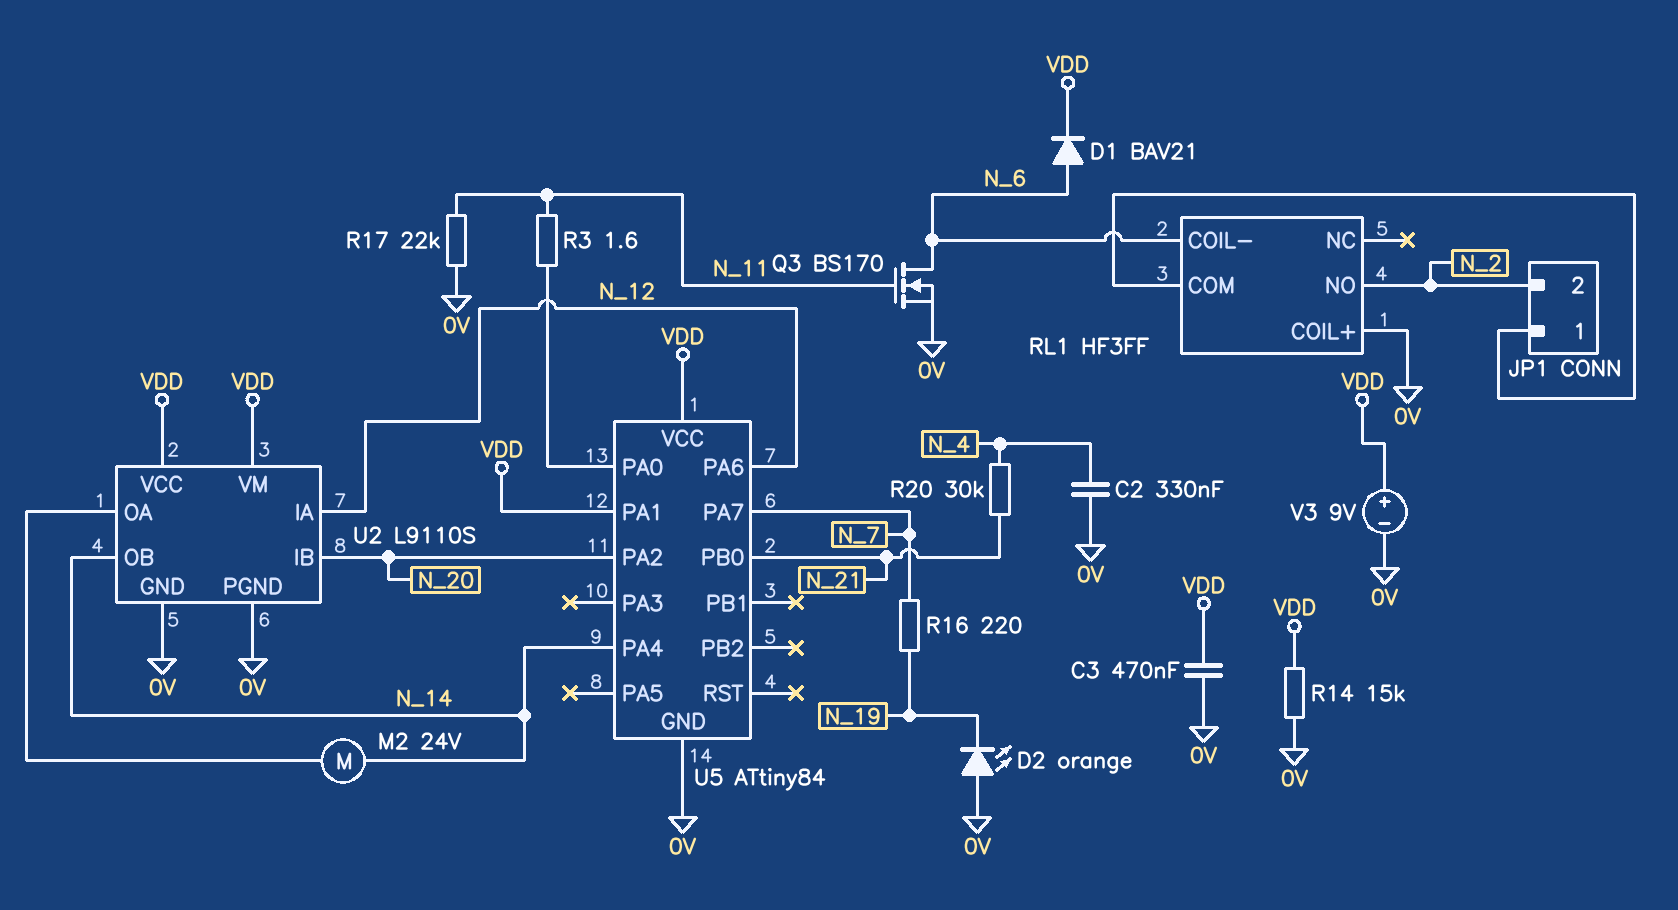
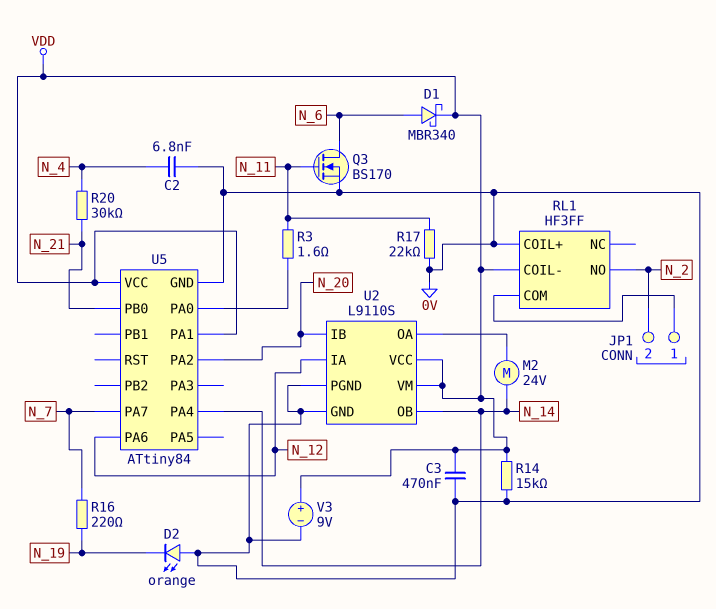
C2: 330nF (0V, N_4) -> 6.8nF (0V, N_4)
D1: diode BAV21 (A N_6, K VDD) -> schottky MBR340 (A N_6, K VDD)
RL1 pin COIL-: N_6 -> VDD

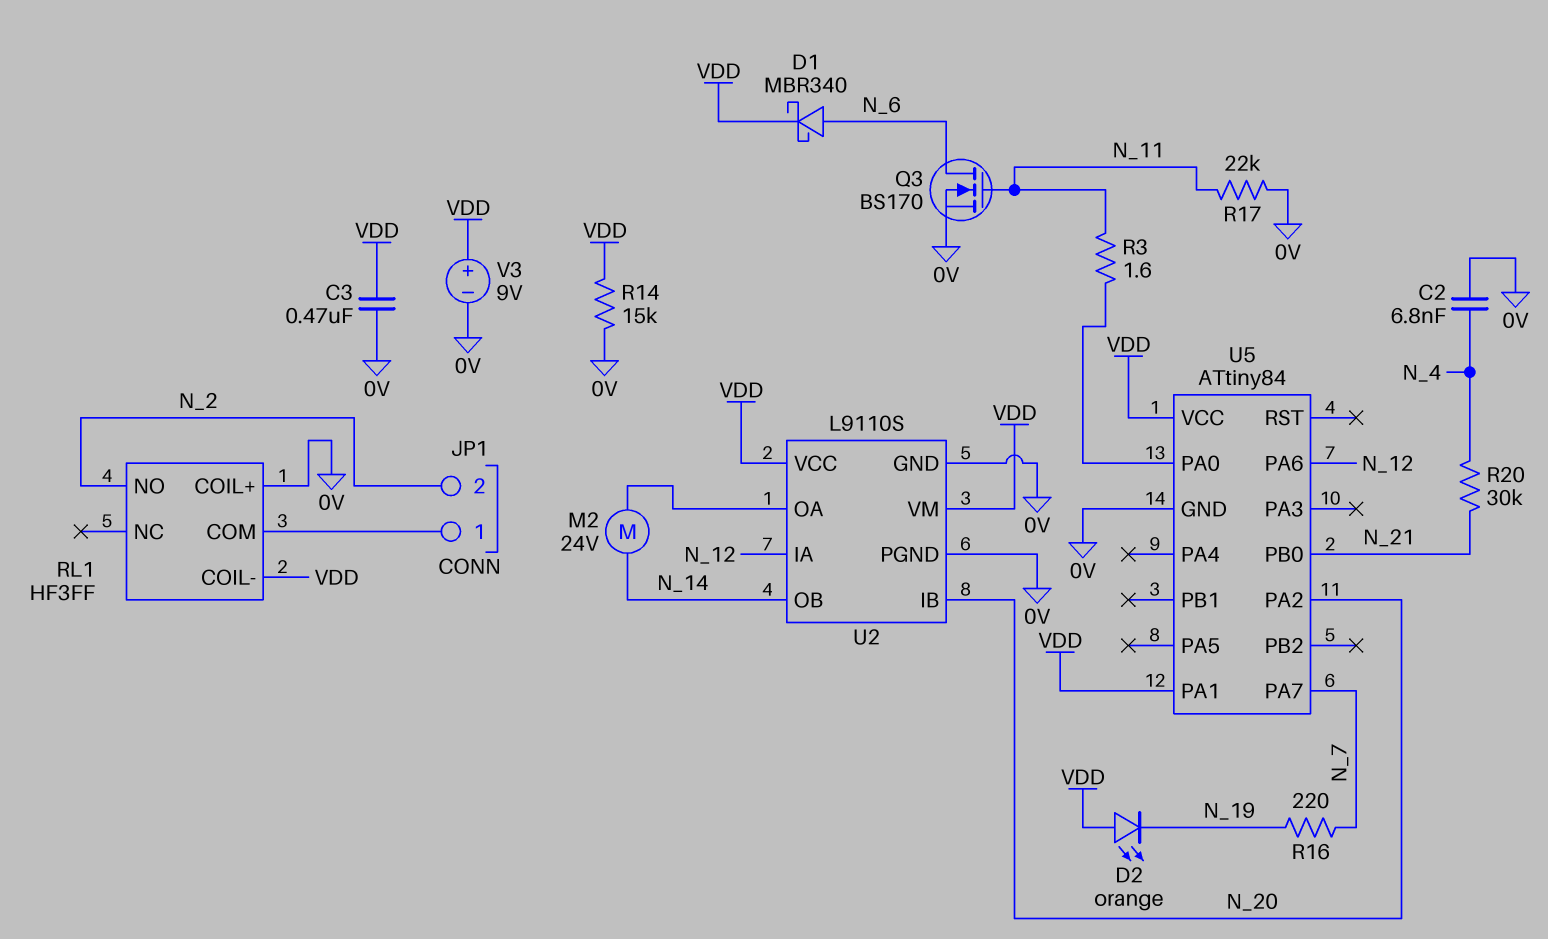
D2: LED orange (A 0V, K N_19) -> LED orange (A VDD, K N_19)
U5 pin PA4: N_14 -> none

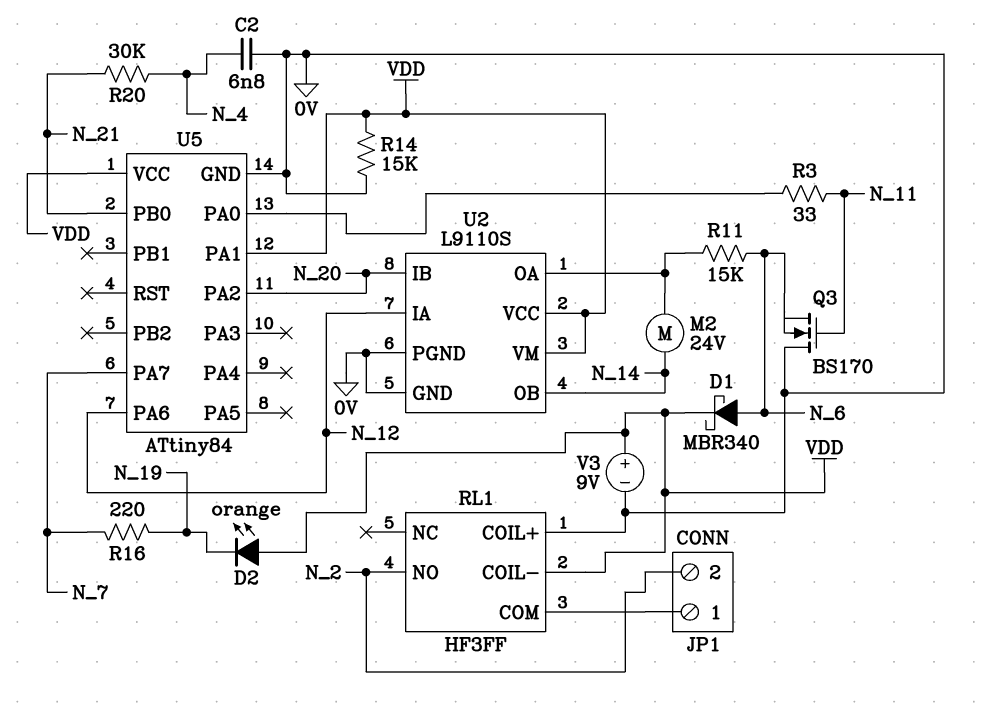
C3: 470nF (0V, VDD) -> none
Q3: NMOS BS170 (G N_11, D N_6, S 0V) -> NMOS BS170 (G N_11, D 0V, S N_6)
R3: 1.6 (N_11, U5/PA0) -> 33 (N_11, U5/PA0)
R11: none -> 15k (N_6, U2/OA)
R17: 22k (0V, N_11) -> none

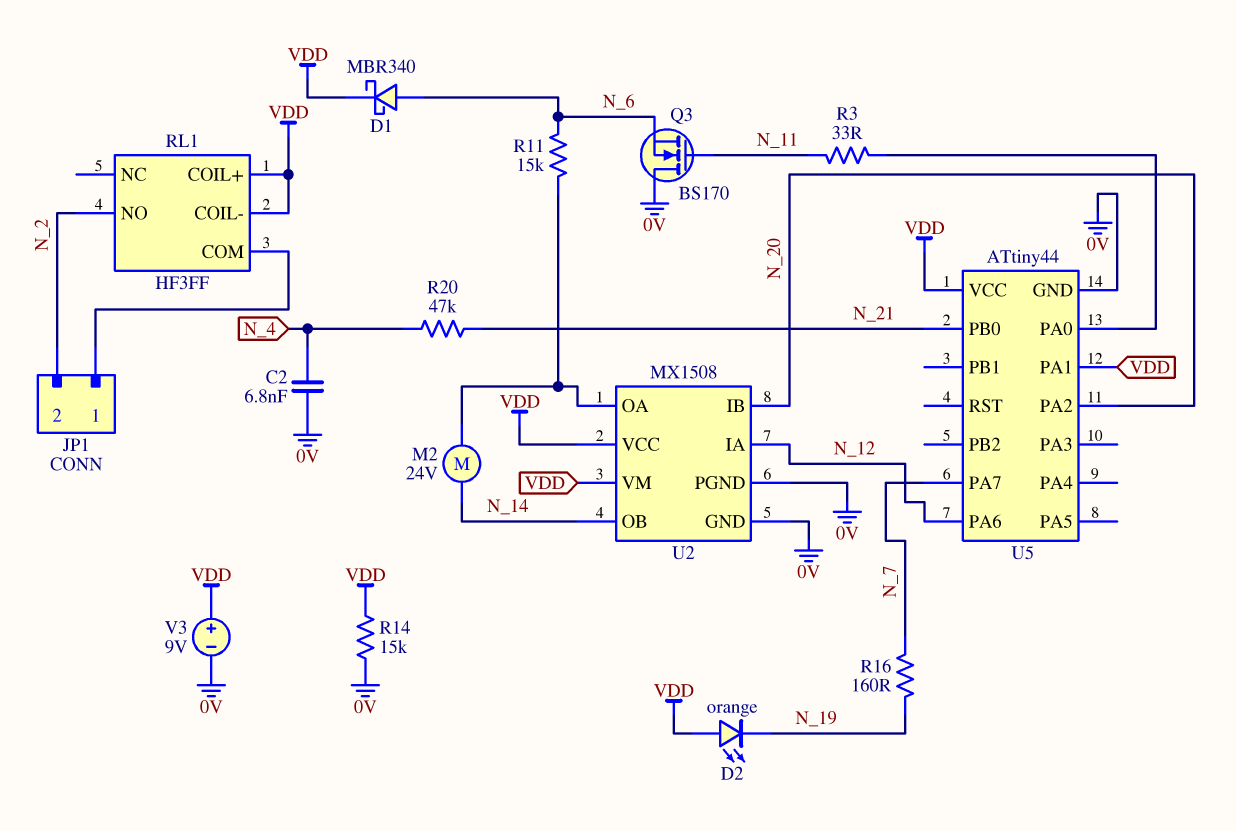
R16: 220 (N_7, N_19) -> 160 (N_7, N_19)
R20: 30k (N_4, N_21) -> 47k (N_4, N_21)
RL1 pin COIL+: 0V -> VDD
U2: L9110S -> MX1508
U5: ATtiny84 -> ATtiny44

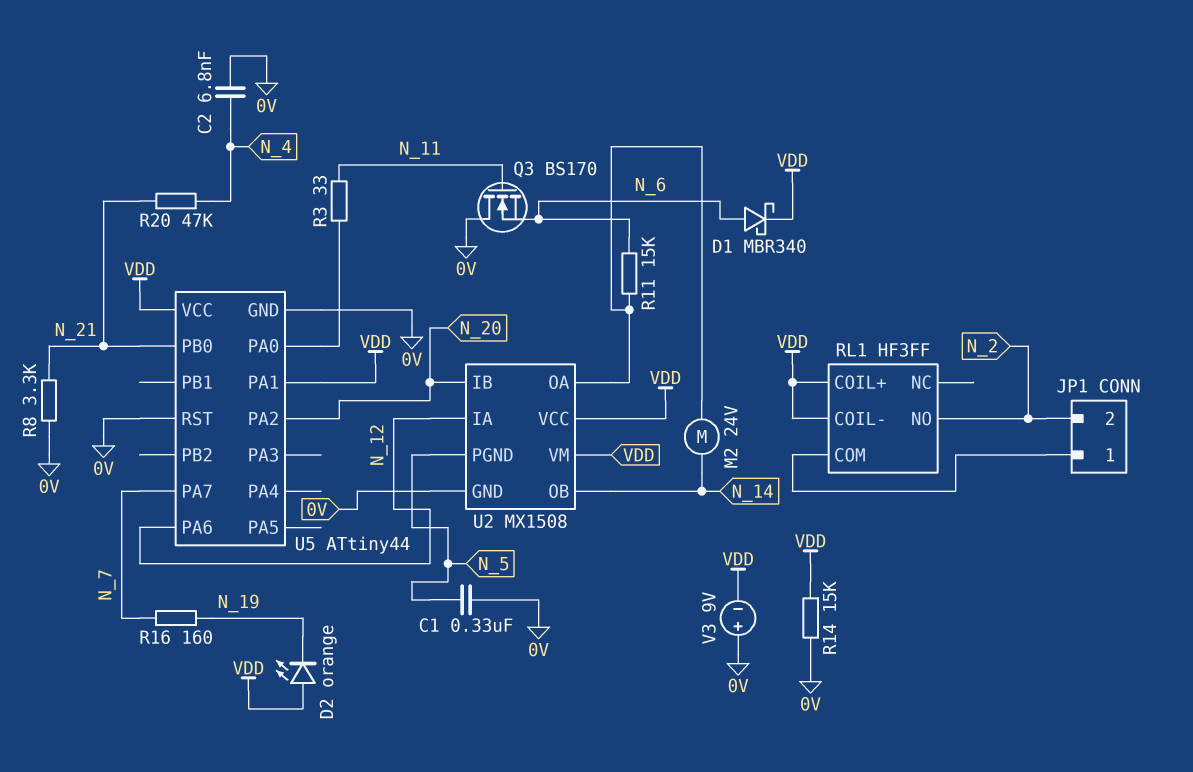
C1: none -> 330nF (0V, N_5)
R8: none -> 3.3k (0V, N_21)
U2 pin PGND: 0V -> N_5
U5 pin RST: none -> 0V
V3: 9V (plus VDD, minus 0V) -> 9V (plus 0V, minus VDD)

